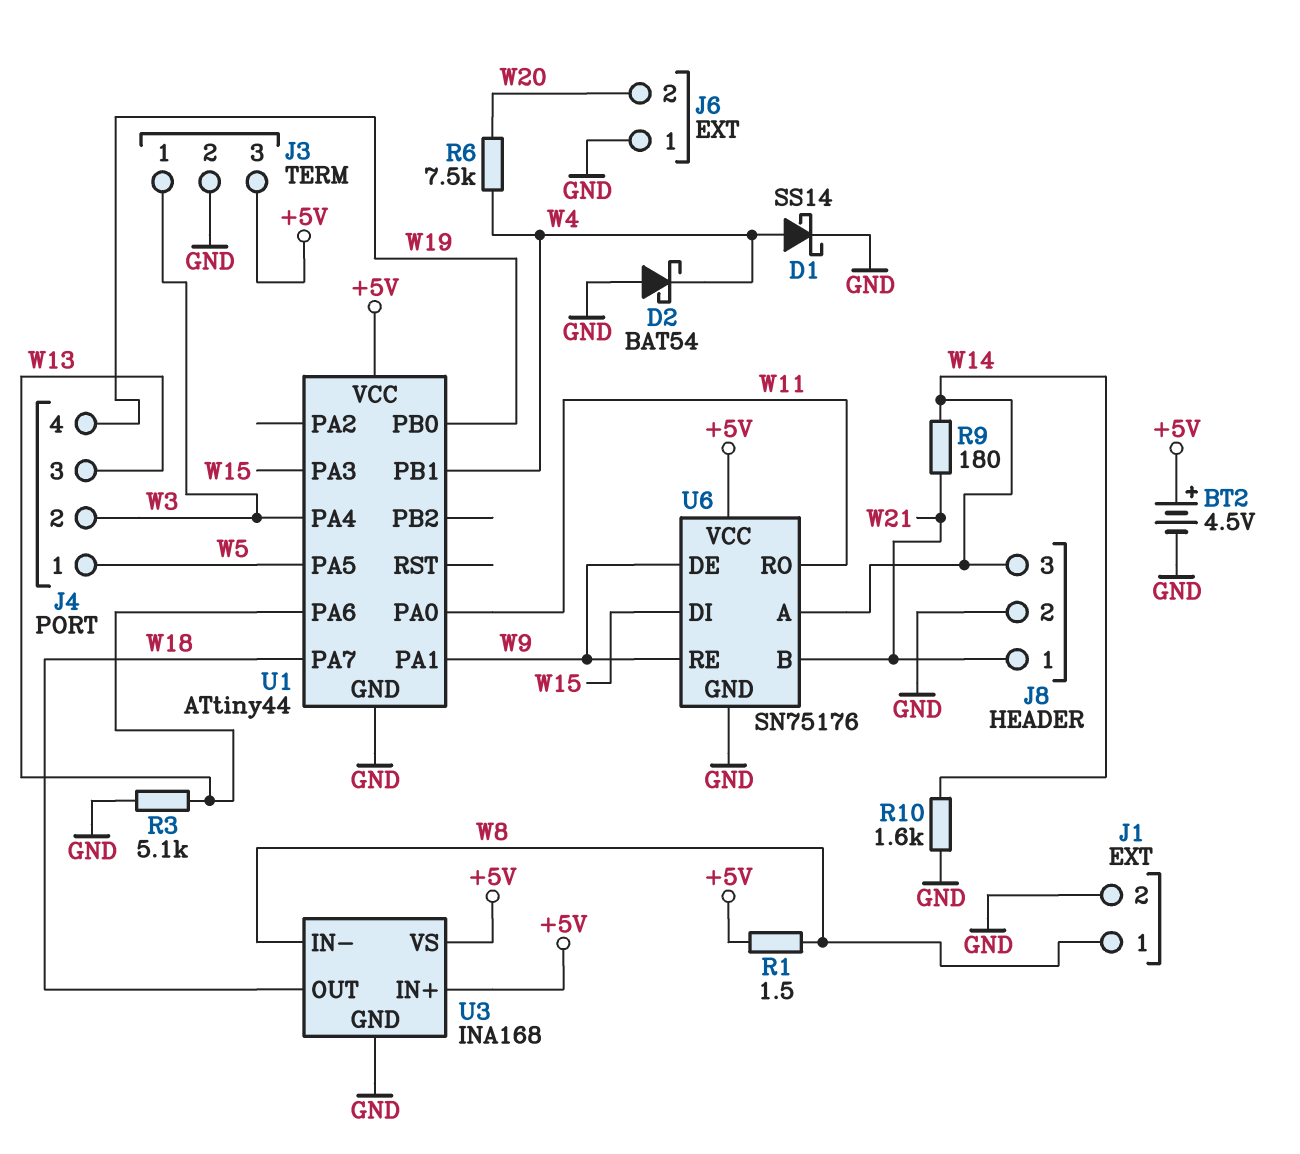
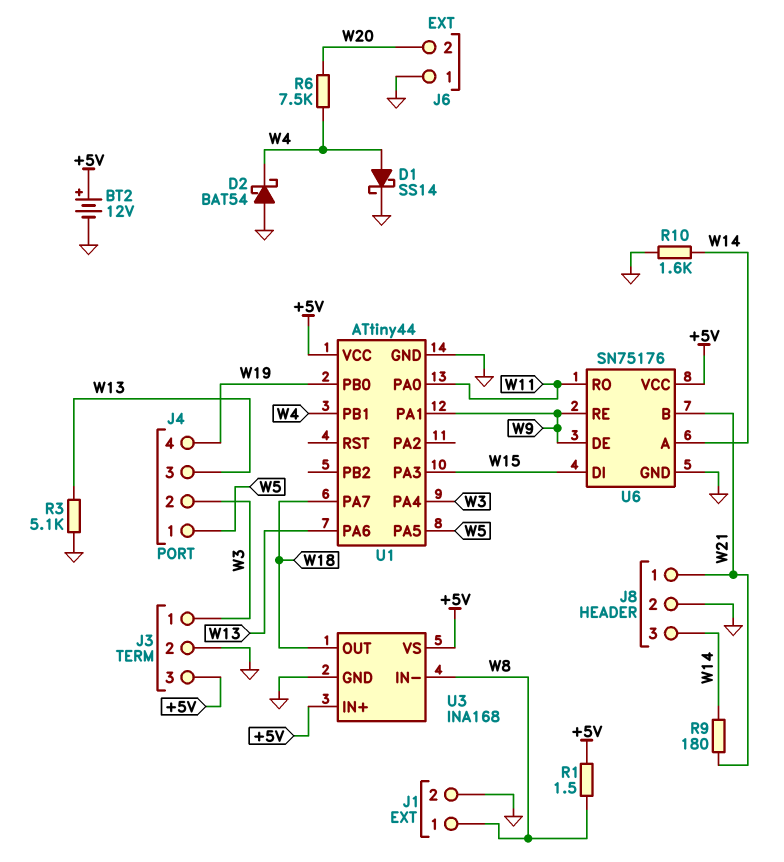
BT2: 4.5V (plus +5V, minus GND) -> 12V (plus +5V, minus GND)

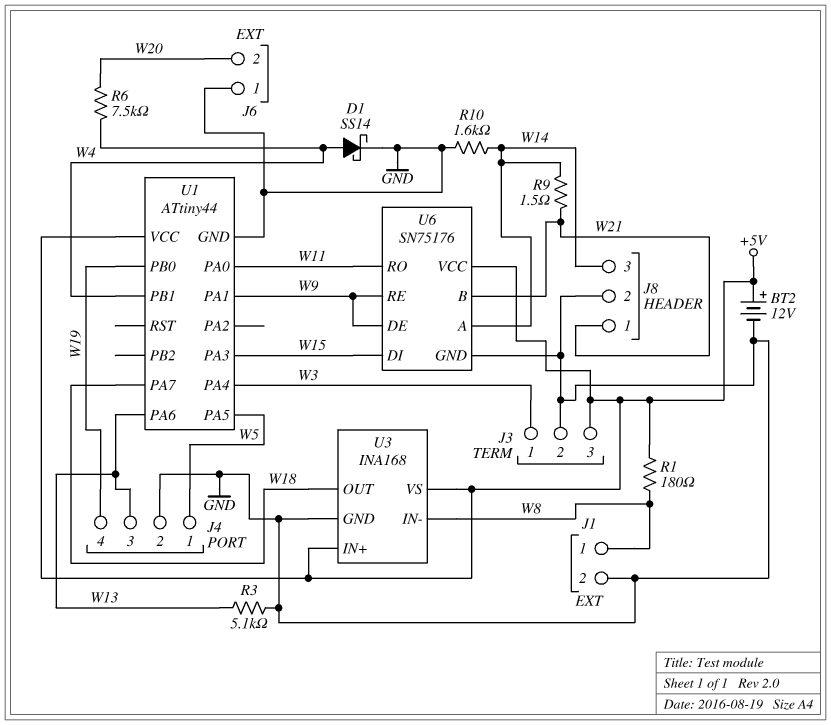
D2: schottky BAT54 (A GND, K W4) -> none
J4 pin 2: W3 -> GND
R1: 1.5 (+5V, W8) -> 180 (+5V, W8)
R9: 180 (W14, W21) -> 1.5 (W14, W21)

